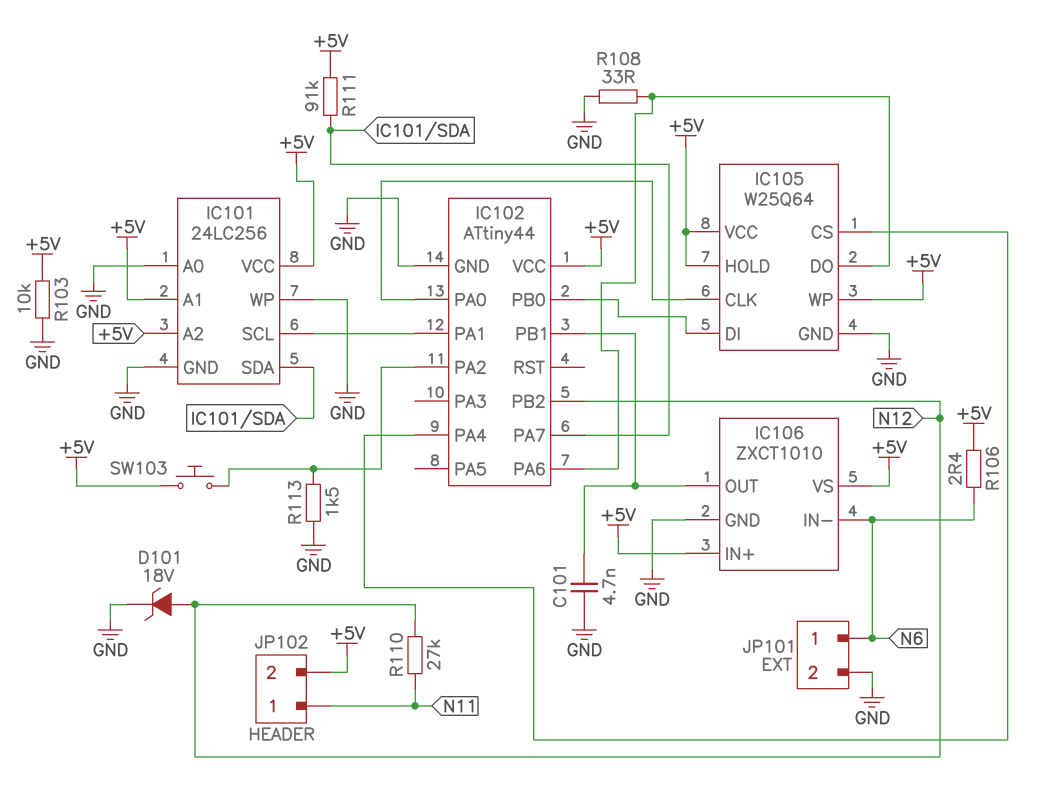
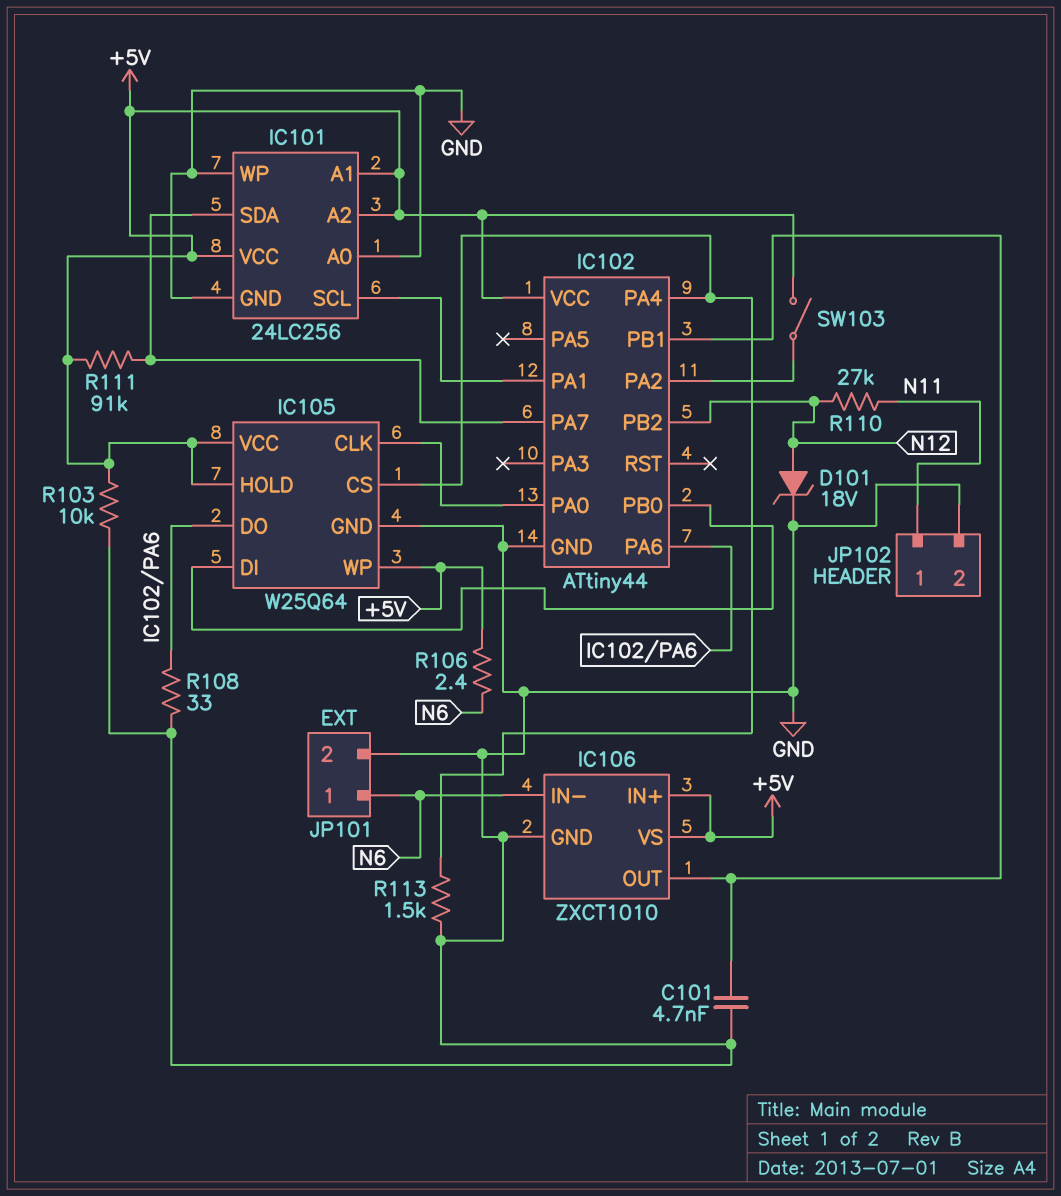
JP102 pin 2: +5V -> GND
R113: 1.5k (GND, IC102/PA2) -> 1.5k (GND, IC102/PA4)
SW103: button (+5V, IC102/PA2) -> switch (+5V, IC102/PA2)

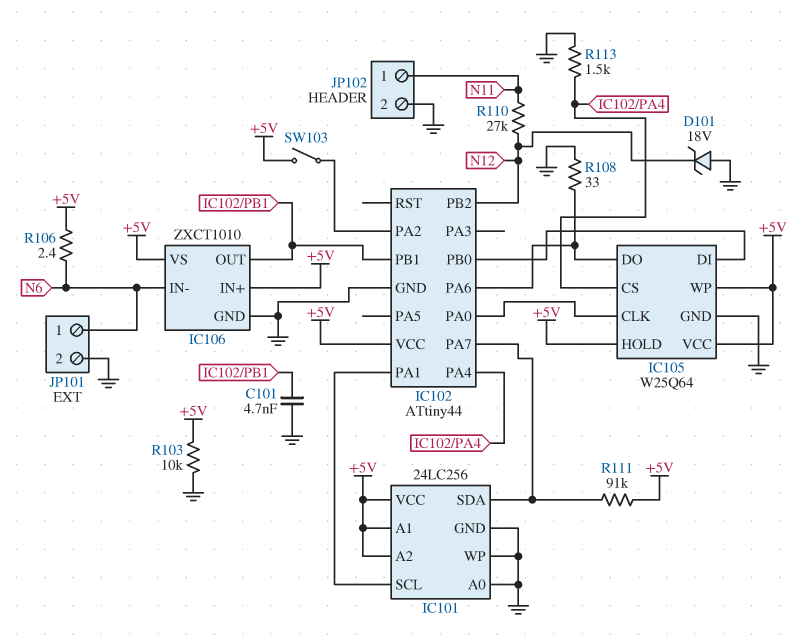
D101: zener 18V (A N12, K GND) -> zener 18V (A GND, K N12)

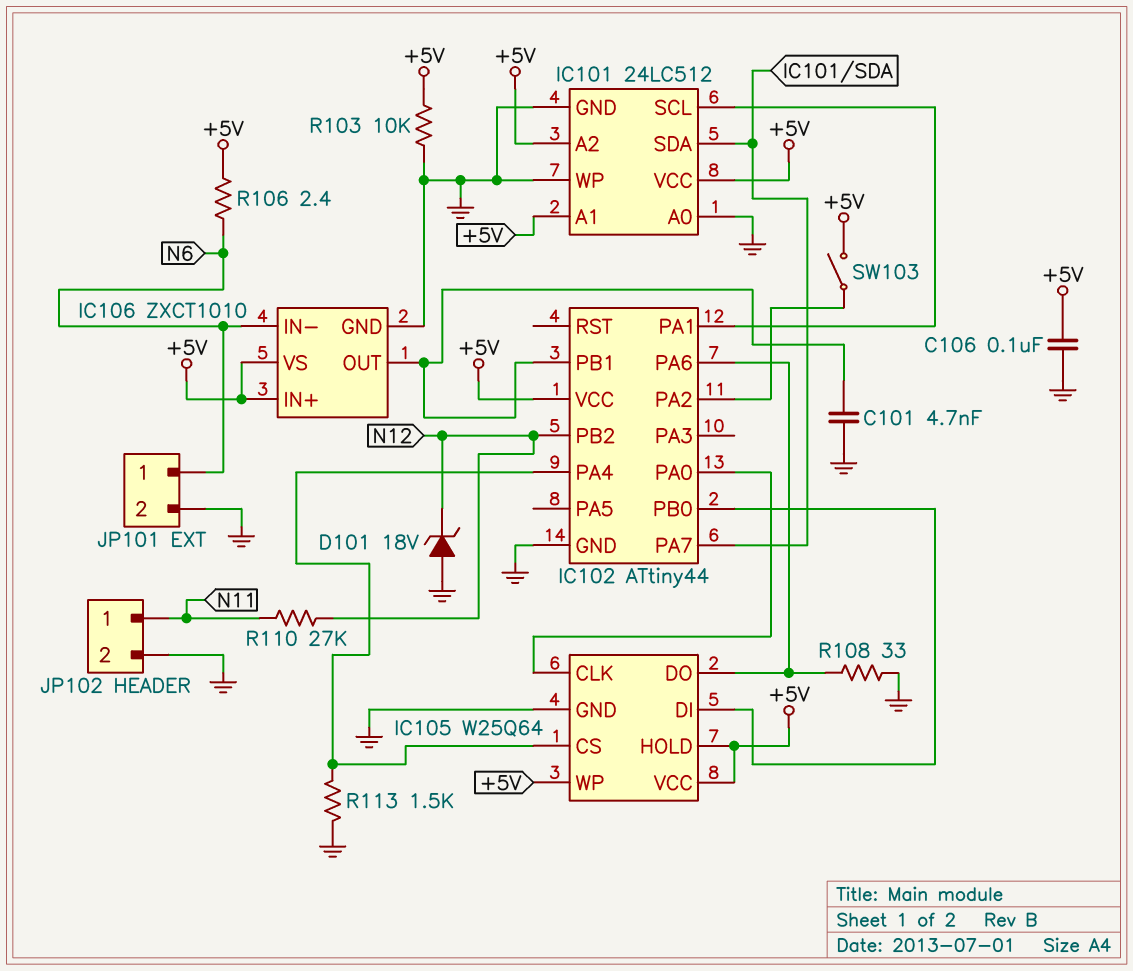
C106: none -> 100nF (+5V, GND)
IC101: 24LC256 -> 24LC512
R111: 91k (+5V, IC101/SDA) -> none

